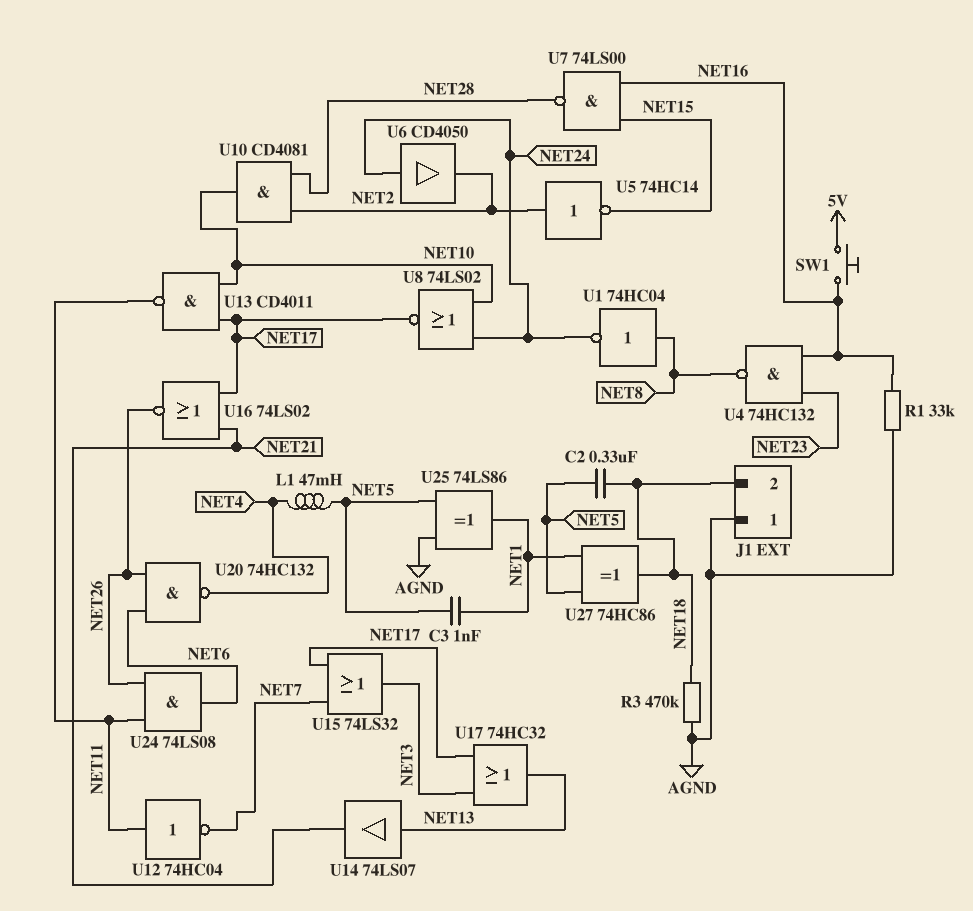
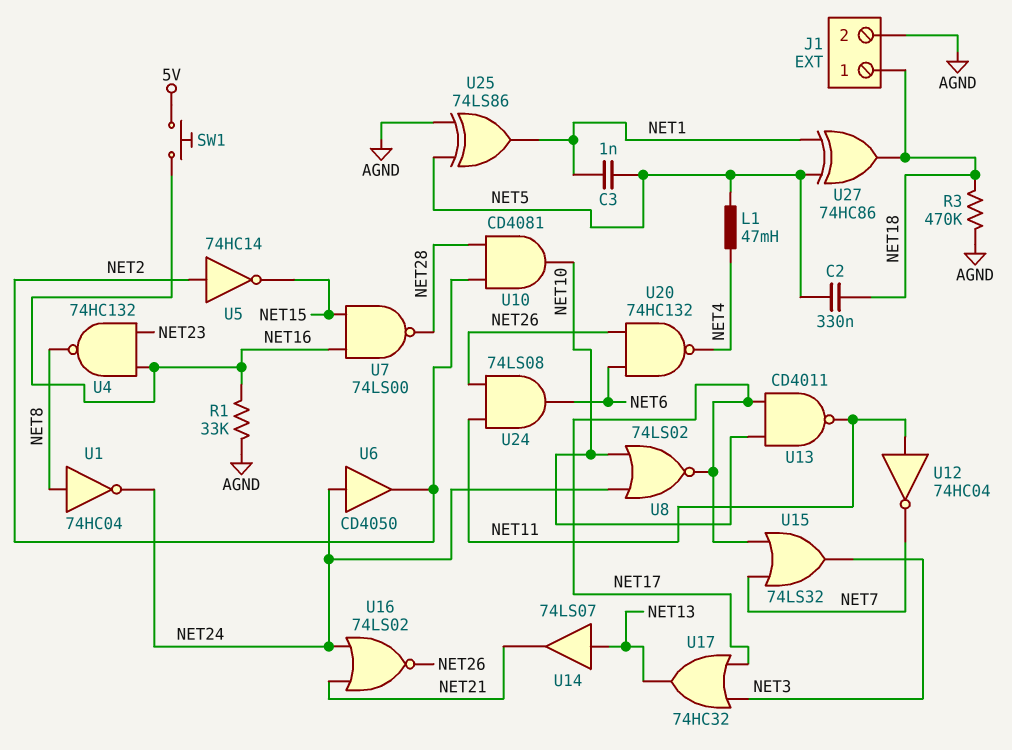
J1 pin 1: AGND -> NET18
J1 pin 2: NET18 -> AGND
U16: NOR 74LS02 (in NET17, in NET21, out NET26) -> NOR 74LS02 (in NET21, in NET24, out NET26)

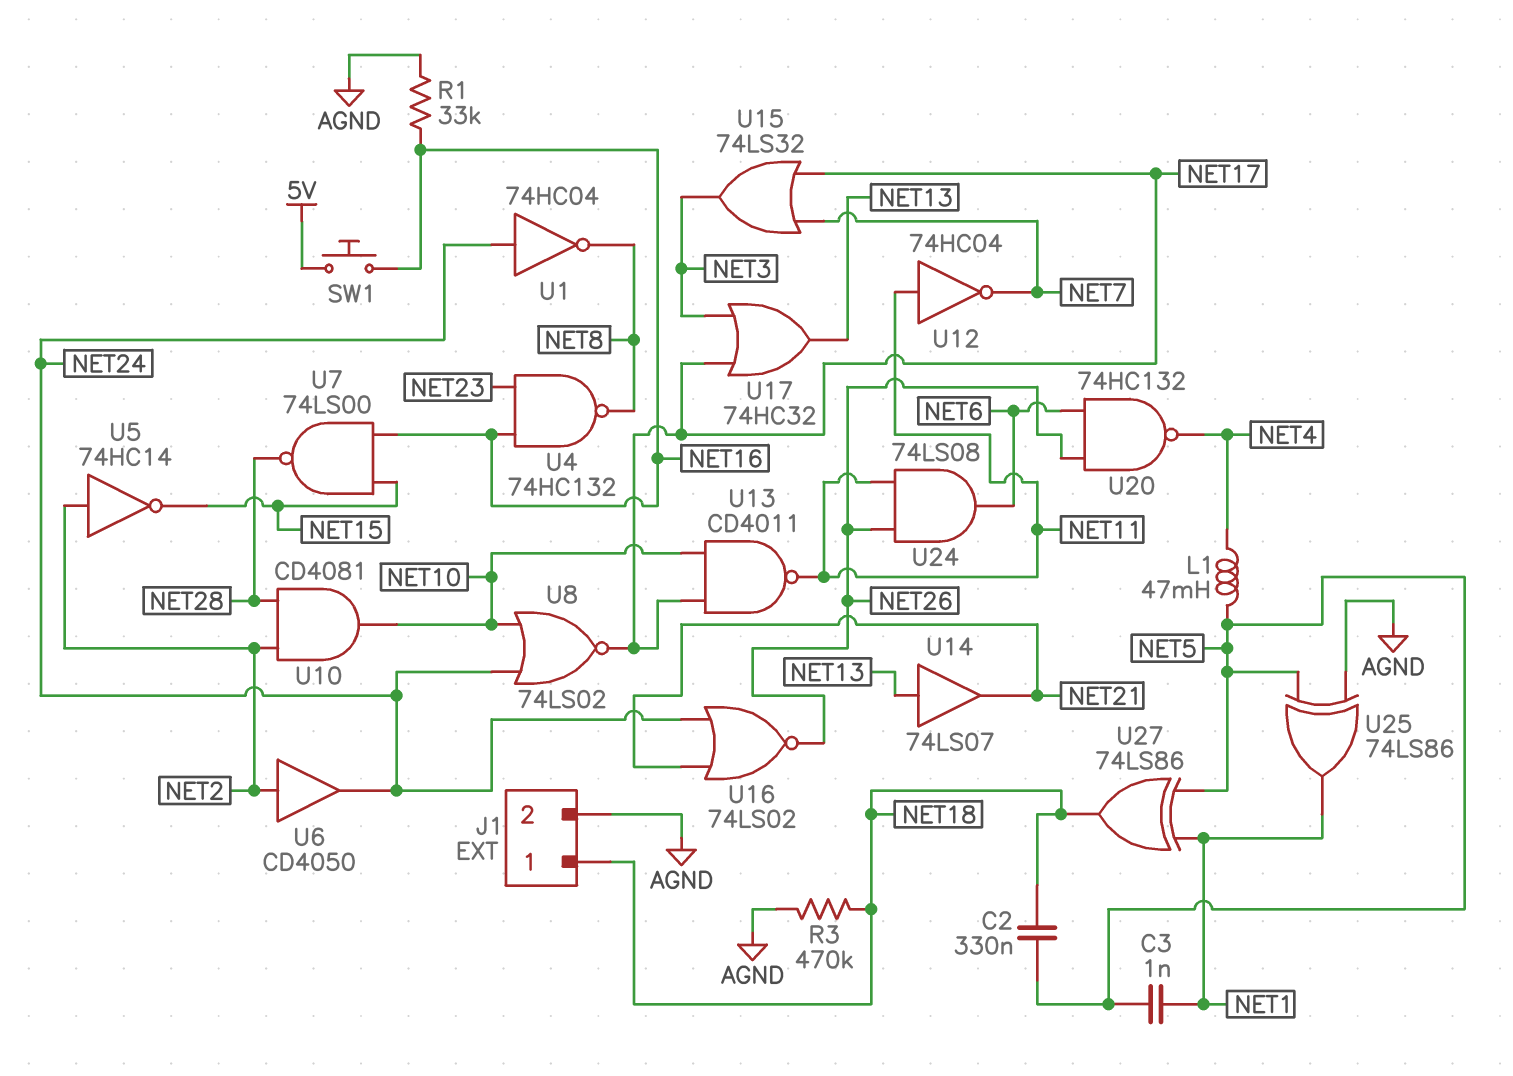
U1: NOT 74HC04 (in NET8, out NET24) -> NOT 74HC04 (in NET24, out NET8)
U6: buffer CD4050 (in NET24, out NET2) -> buffer CD4050 (in NET2, out NET24)
U27: XOR 74HC86 (in NET1, in NET5, out NET18) -> XOR 74LS86 (in NET1, in NET5, out NET18)

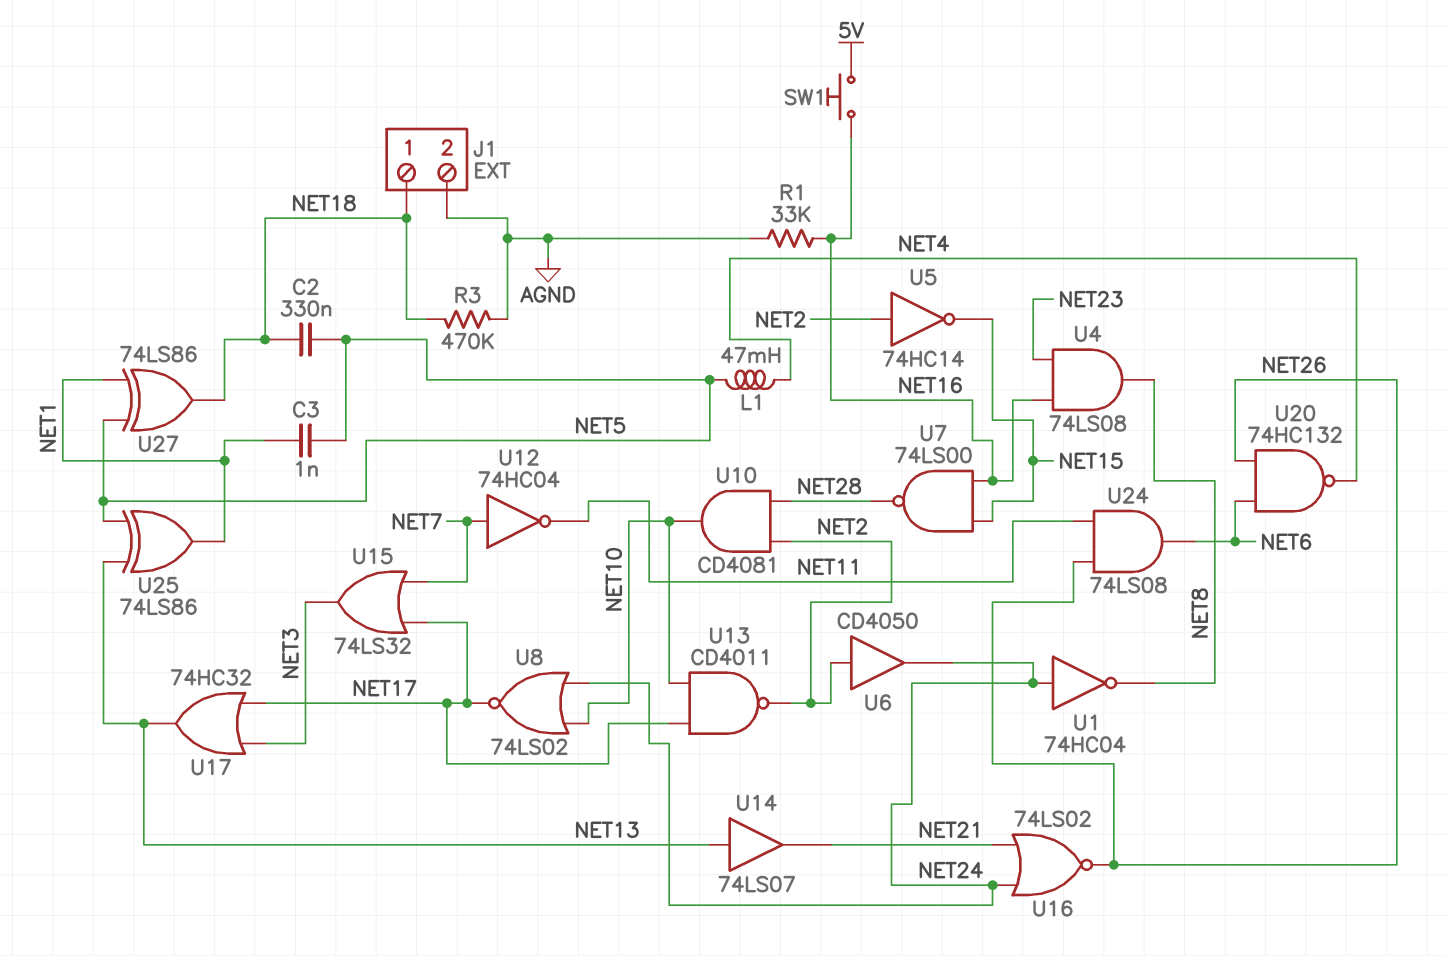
U4: NAND 74HC132 (in NET16, in NET23, out NET8) -> AND 74LS08 (in NET16, in NET23, out NET8)
U12: NOT 74HC04 (in NET11, out NET7) -> NOT 74HC04 (in NET7, out NET11)
U13: NAND CD4011 (in NET10, in NET17, out NET11) -> NAND CD4011 (in NET10, in NET17, out NET2)
U25: XOR 74LS86 (in AGND, in NET5, out NET1) -> XOR 74LS86 (in NET5, in NET13, out NET1)

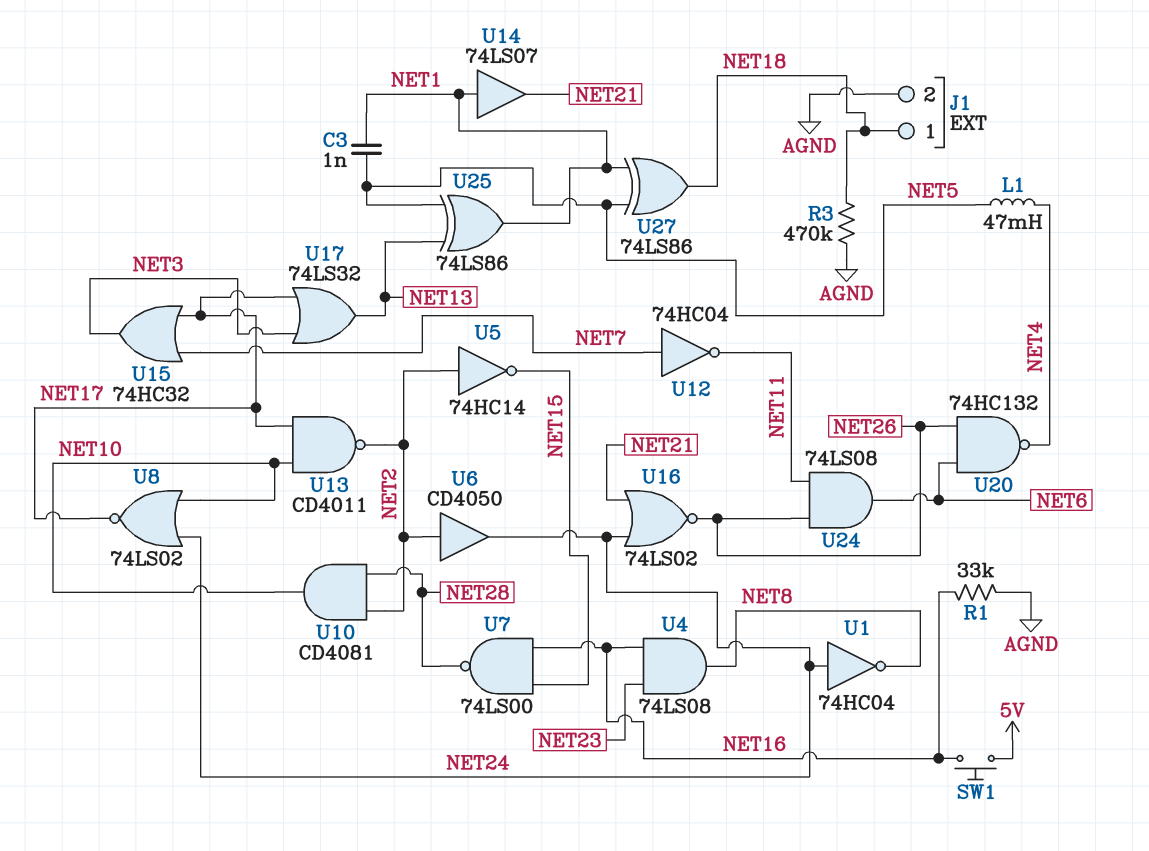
C2: 330nF (NET5, NET18) -> none
U14: buffer 74LS07 (in NET13, out NET21) -> buffer 74LS07 (in NET1, out NET21)
U15: OR 74LS32 (in NET7, in NET17, out NET3) -> OR 74HC32 (in NET7, in NET17, out NET3)
U17: OR 74HC32 (in NET3, in NET17, out NET13) -> OR 74LS32 (in NET3, in NET17, out NET13)

